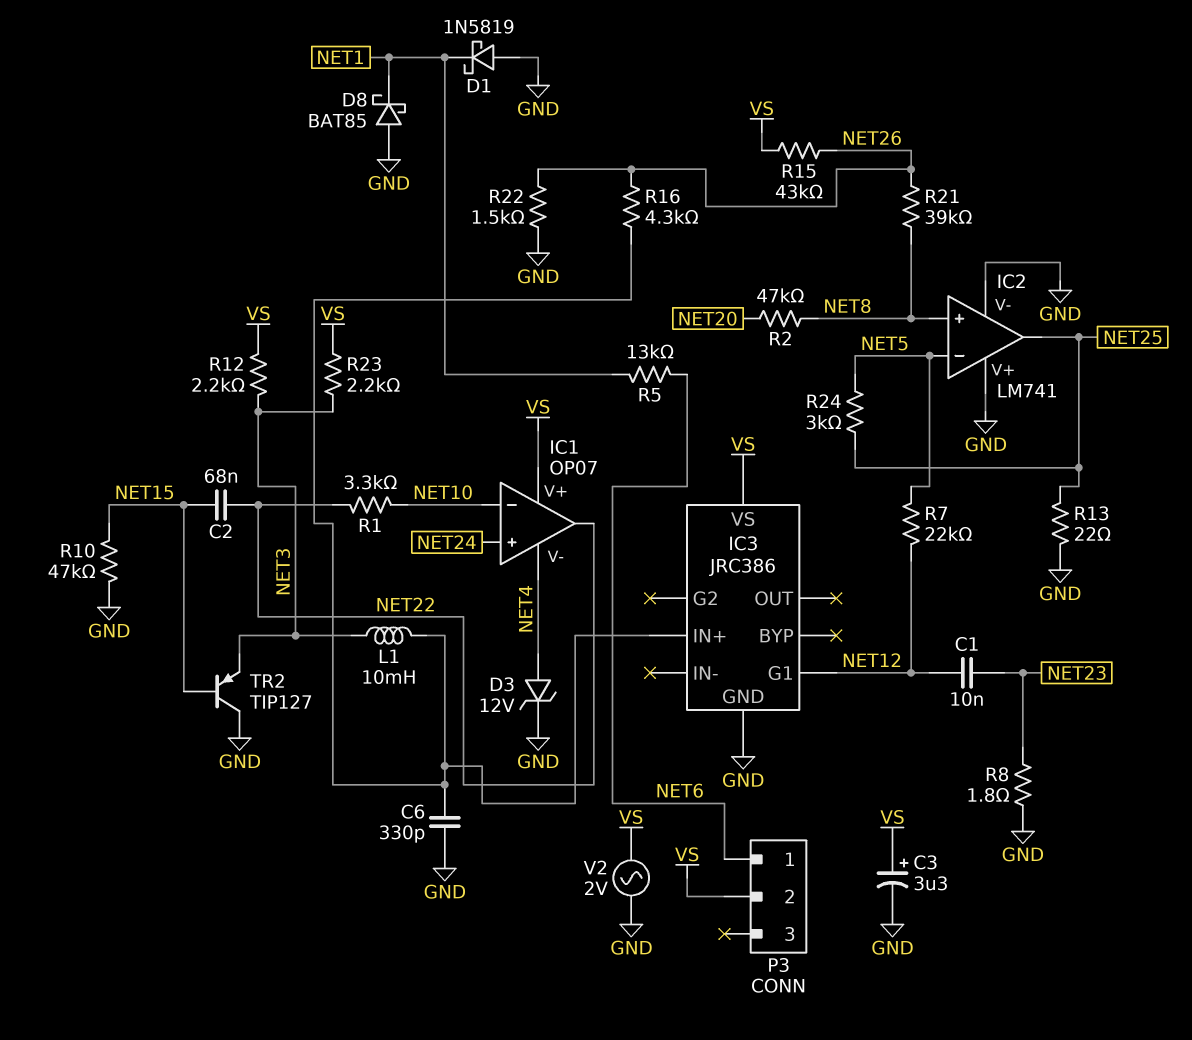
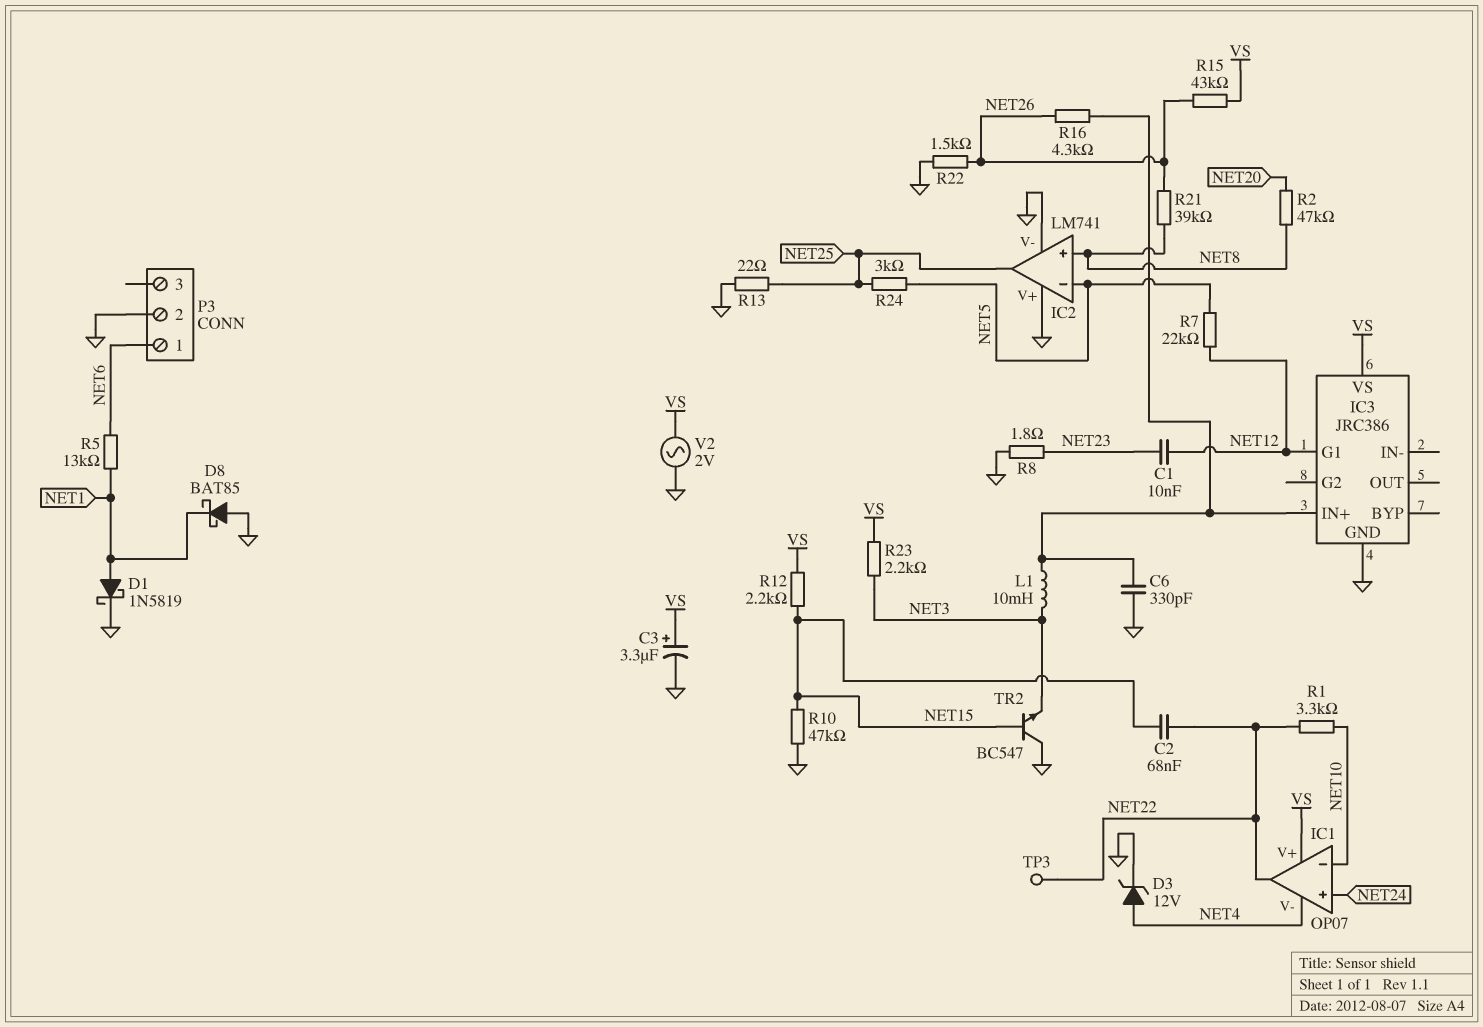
D1: schottky 1N5819 (A GND, K NET1) -> schottky 1N5819 (A NET1, K GND)
P3 pin 2: VS -> GND
R12: 2.2k (NET3, VS) -> 2.2k (NET15, VS)
TP3: none -> test point (NET22)
TR2: PNP TIP127 (B NET15, C GND, E NET3) -> NPN BC547 (B NET15, C GND, E NET3)

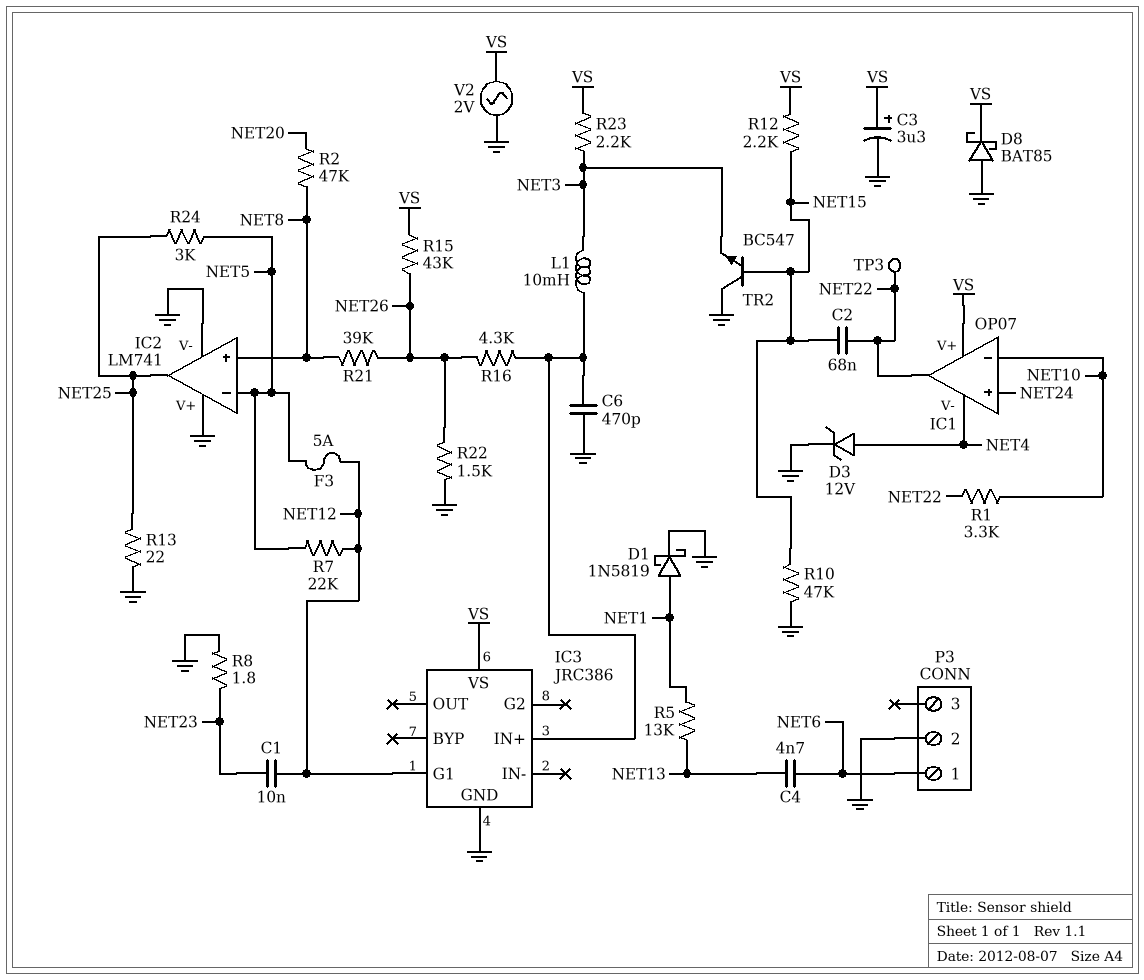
C4: none -> 4.7nF (NET6, NET13)
C6: 330pF (GND, IC3/IN+) -> 470pF (GND, IC3/IN+)
D8: schottky BAT85 (A GND, K NET1) -> schottky BAT85 (A GND, K VS)
F3: none -> 5A (NET5, NET12)
R5: 13k (NET1, NET6) -> 13k (NET1, NET13)

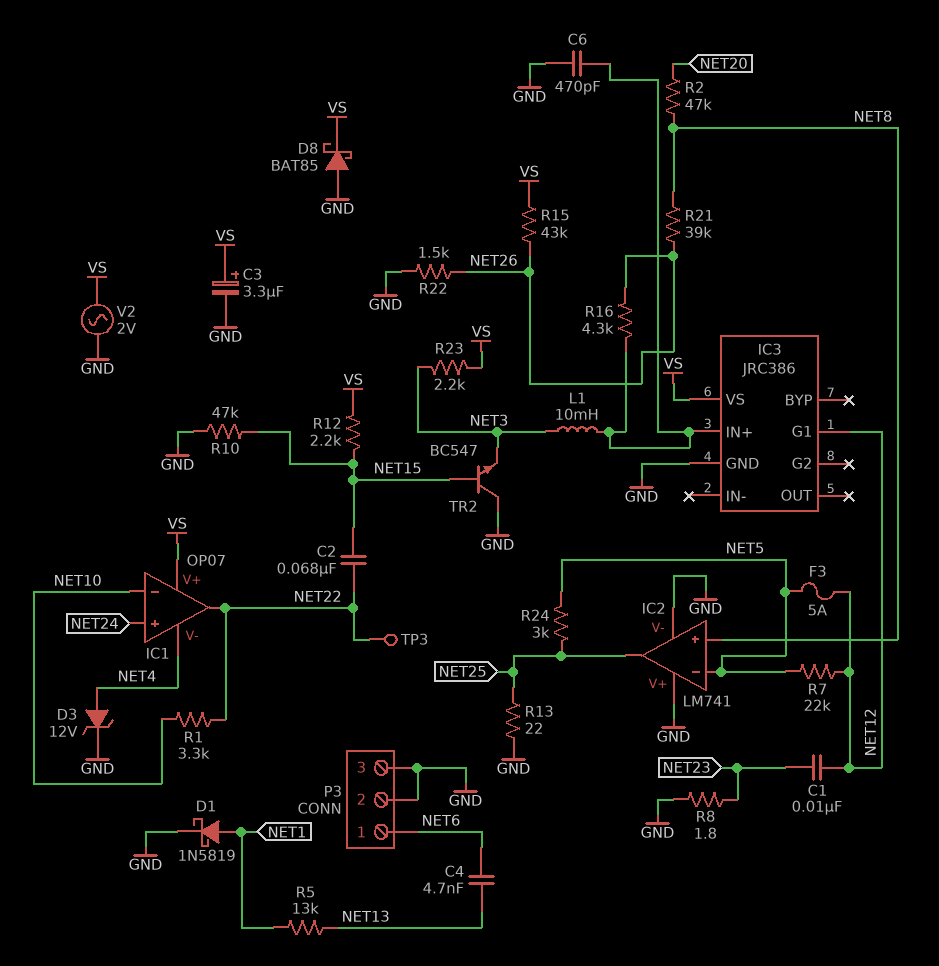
P3 pin 3: none -> GND

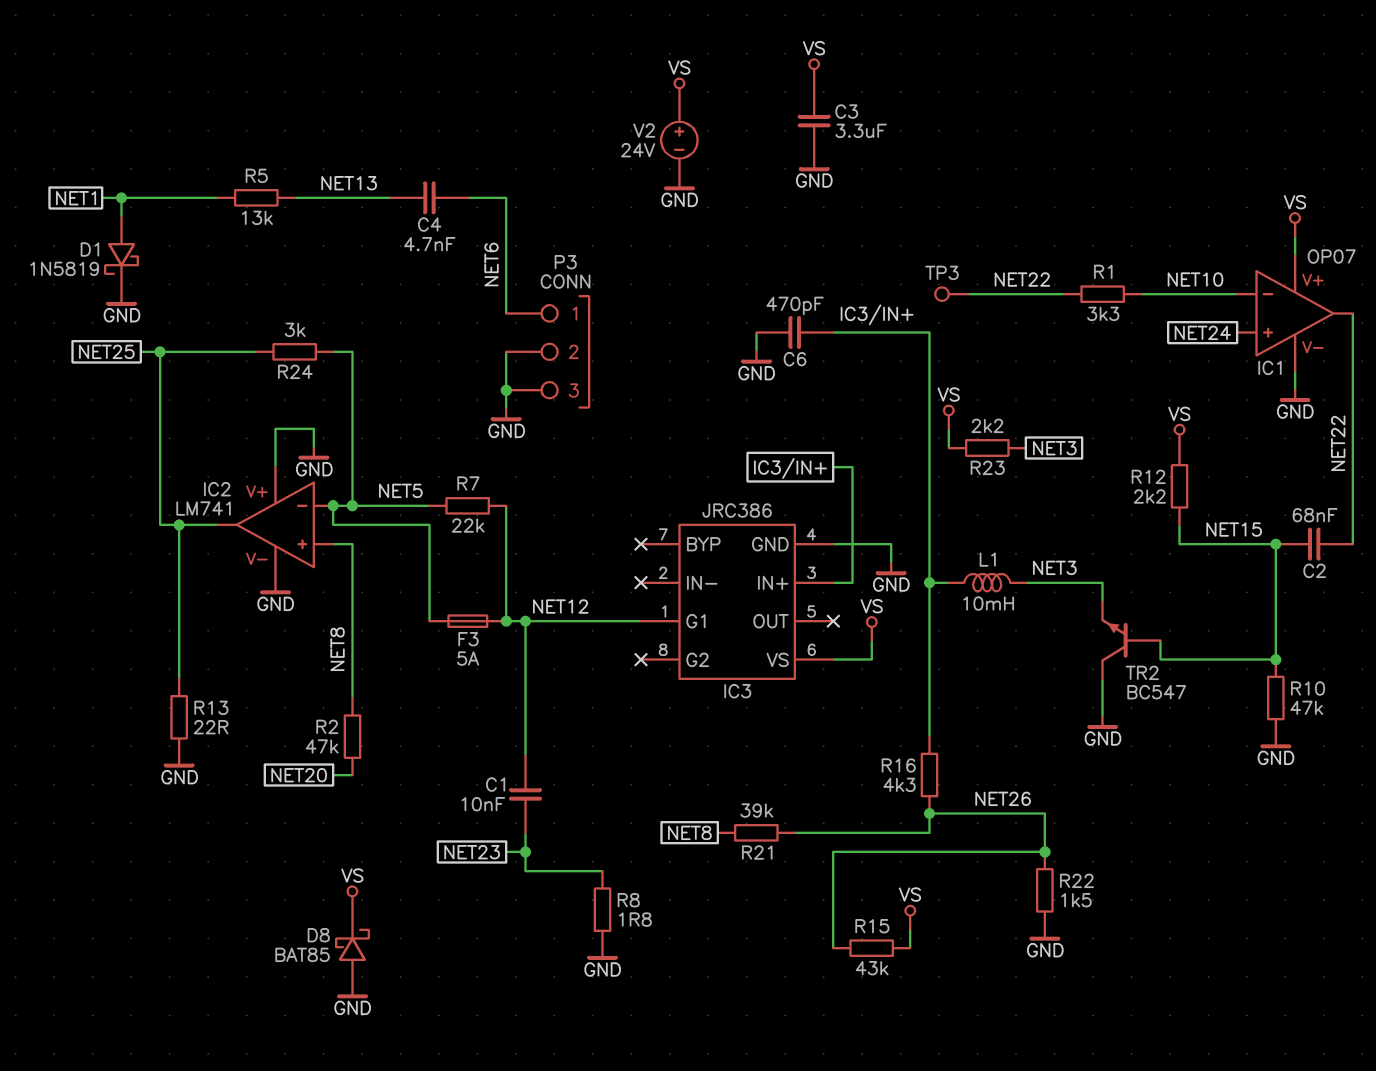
C3: 3.3uF (plus VS, minus GND) -> 3.3uF (GND, VS)
D3: zener 12V (A NET4, K GND) -> none
IC1 pin V-: NET4 -> GND
V2: AC 2V (GND, VS) -> 24V (plus VS, minus GND)

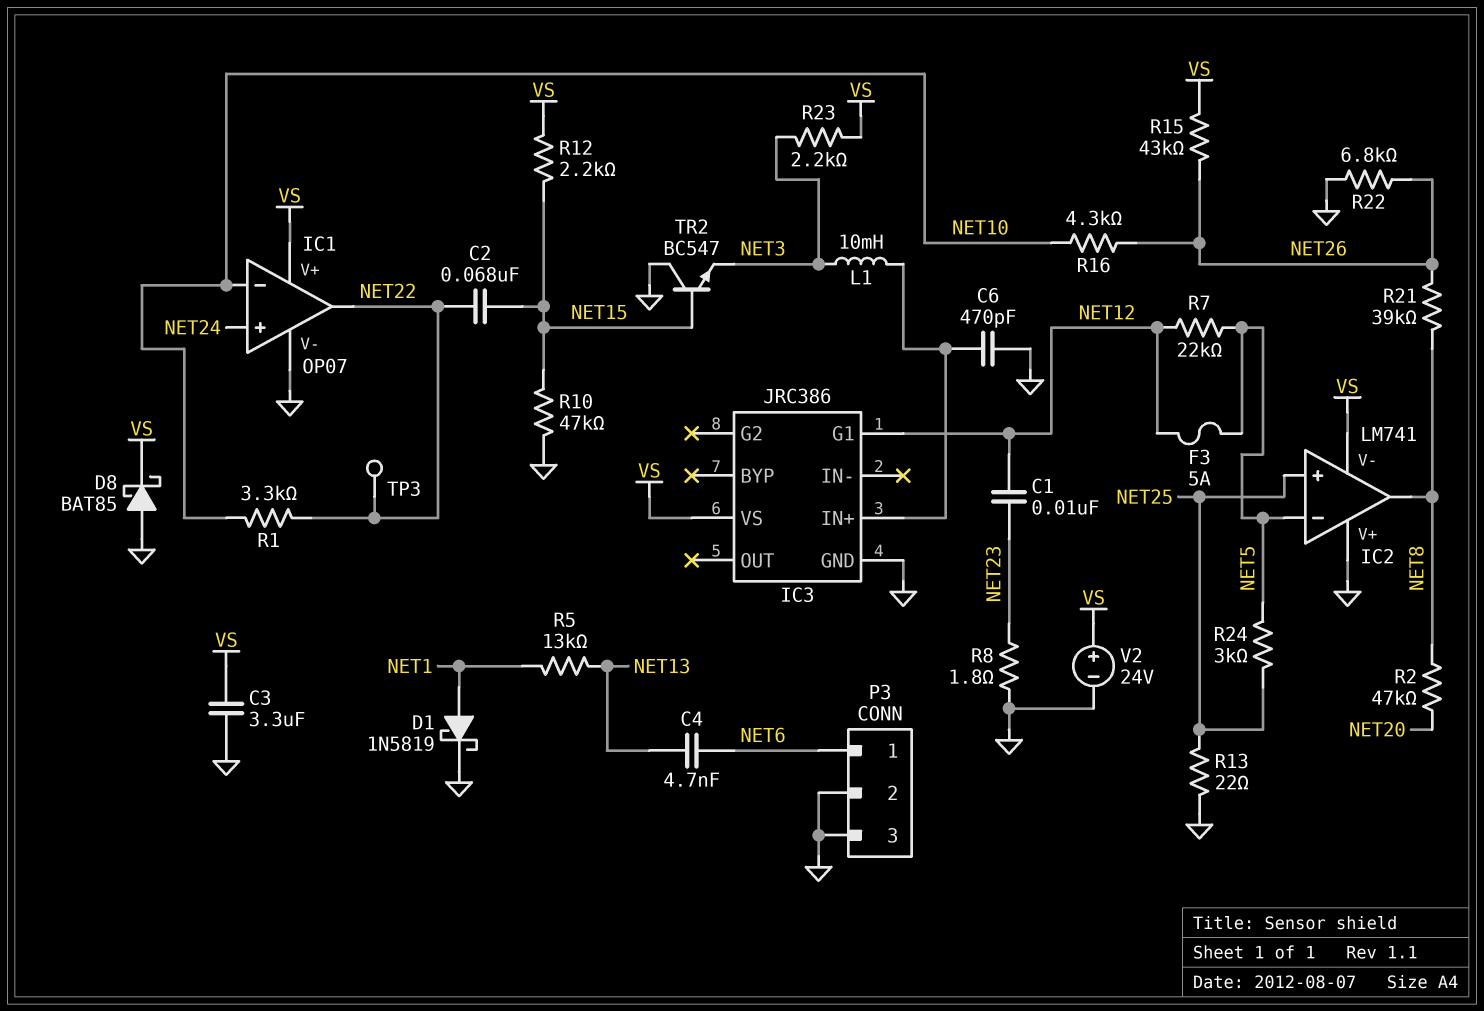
IC2 pin V-: GND -> VS
IC2 pin in+: NET8 -> NET25
IC2 pin out: NET25 -> NET8
R16: 4.3k (IC3/IN+, NET26) -> 4.3k (NET10, NET26)
R22: 1.5k (GND, NET26) -> 6.8k (GND, NET26)

